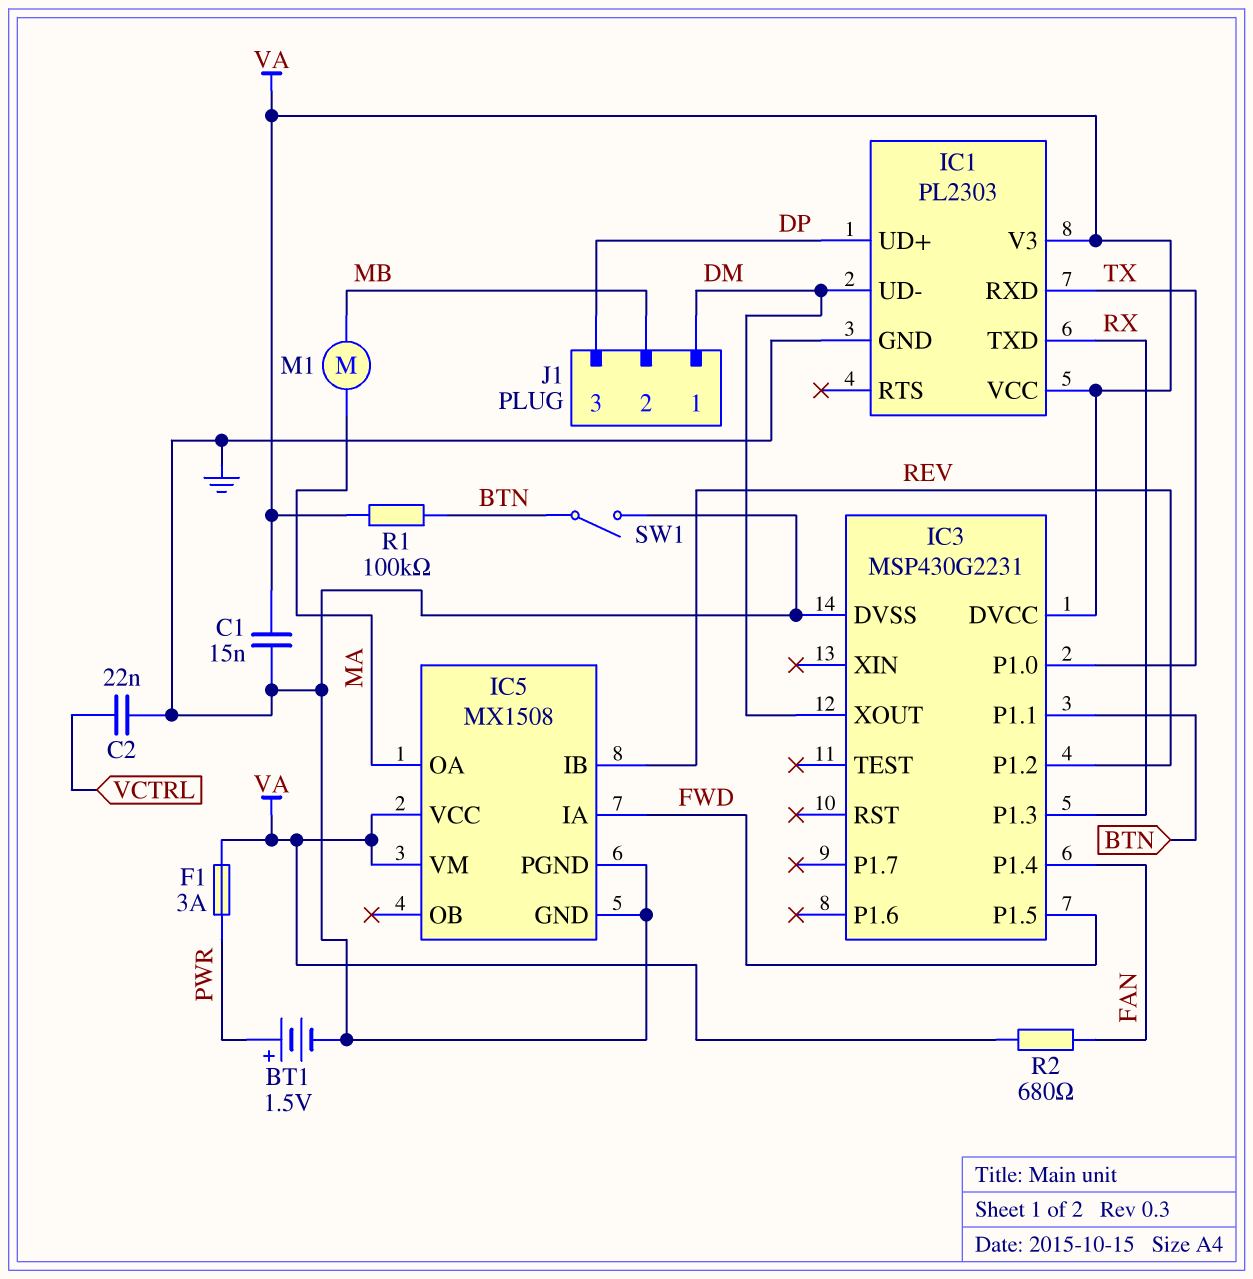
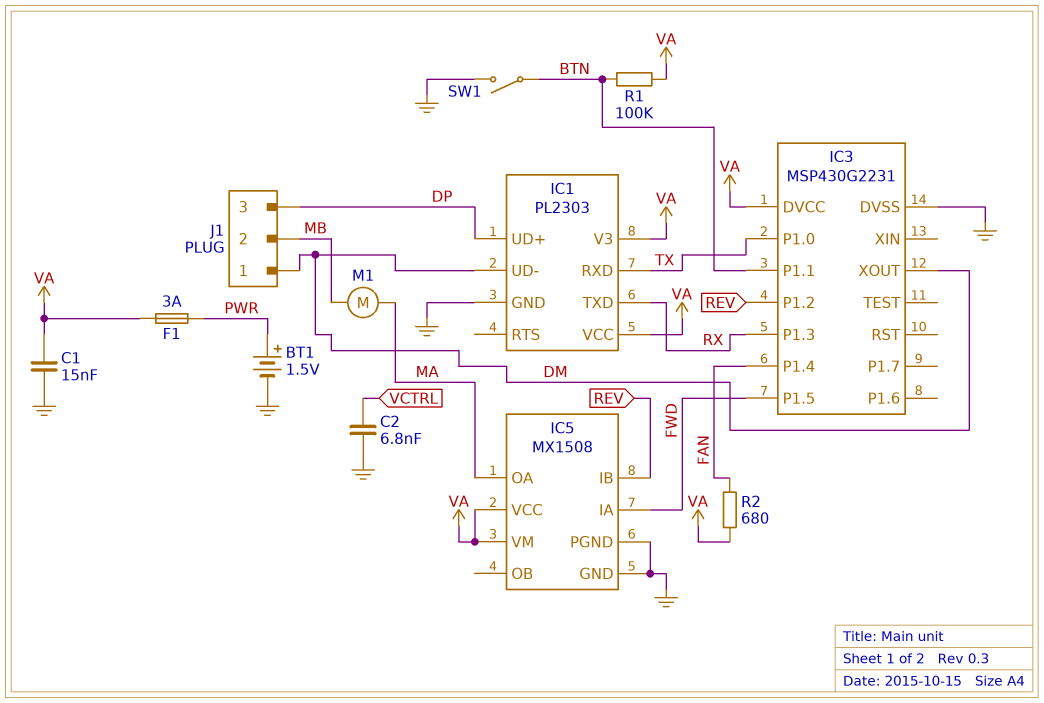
C2: 22nF (GND, VCTRL) -> 6.8nF (GND, VCTRL)

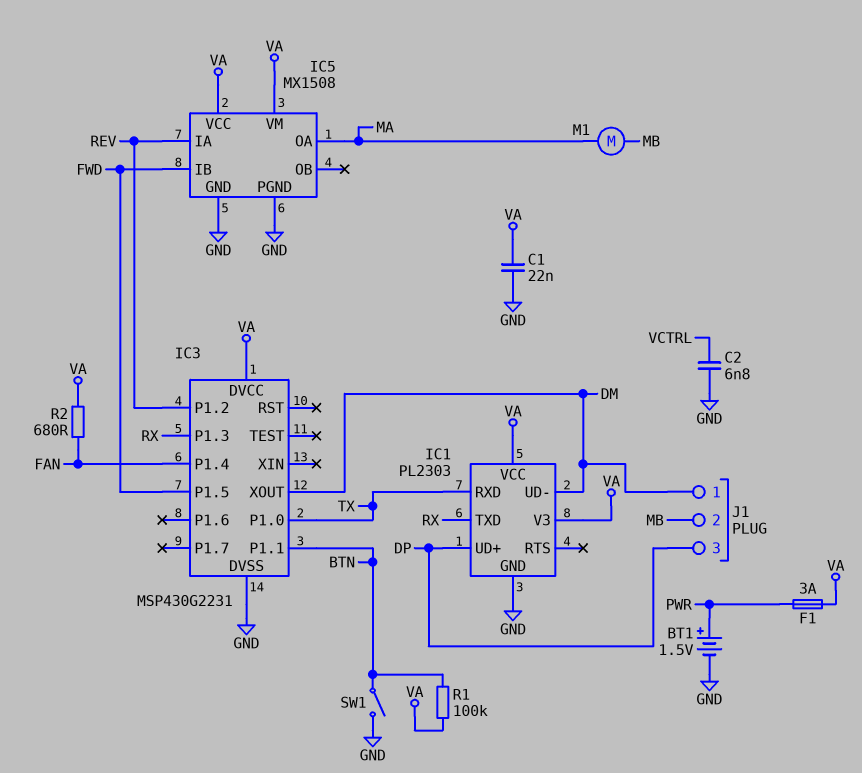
C1: 15nF (GND, VA) -> 22nF (GND, VA)
IC5 pin IA: FWD -> REV
IC5 pin IB: REV -> FWD

